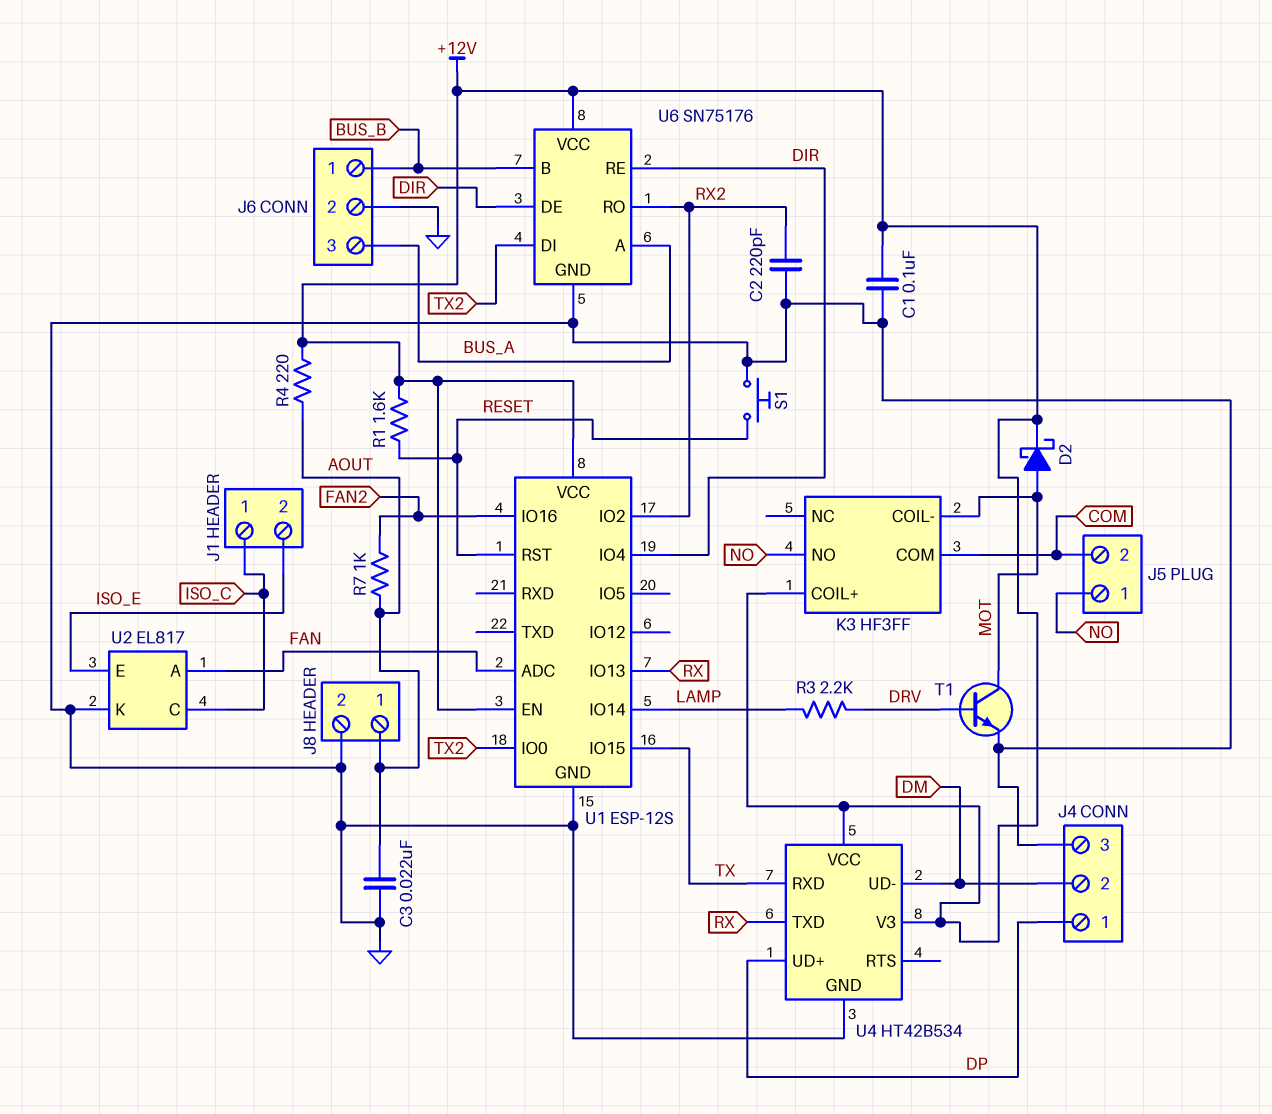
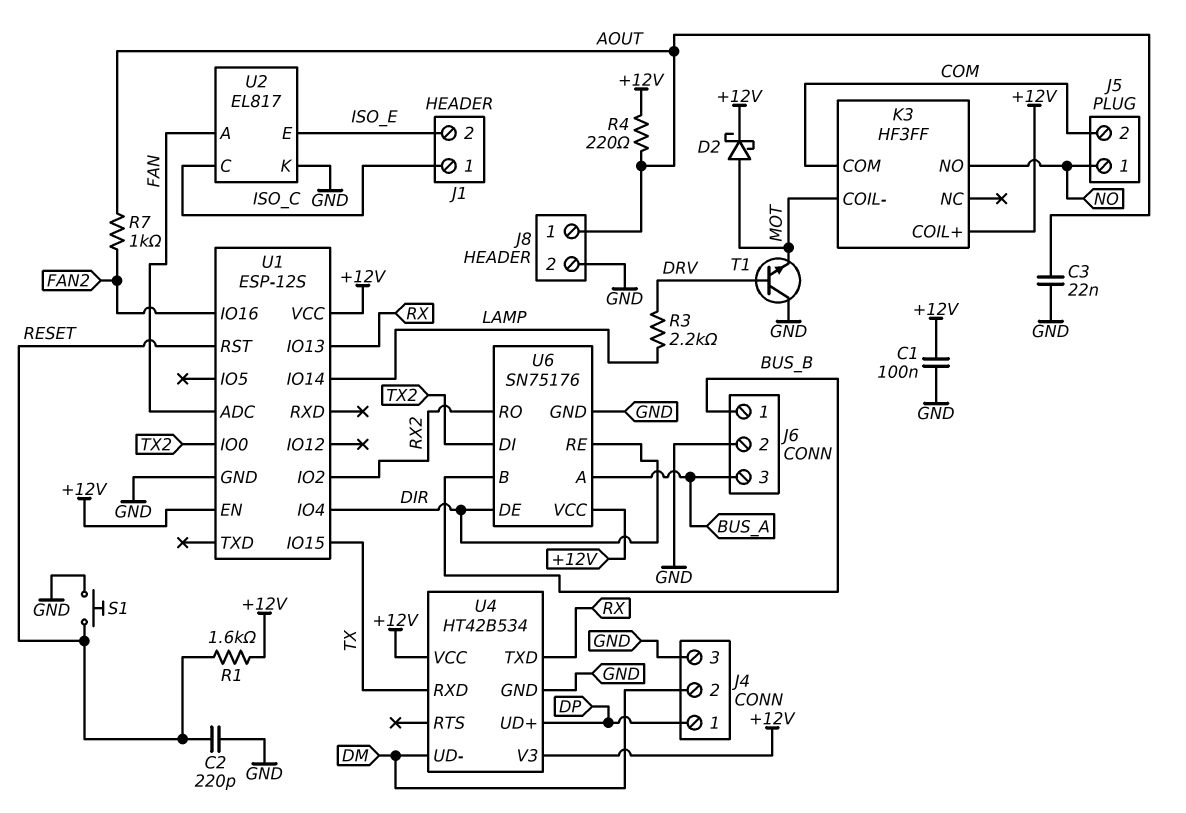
C2: 220pF (GND, RX2) -> 220pF (GND, RESET)
T1: NPN (B DRV, C MOT, E GND) -> NPN (B DRV, C GND, E MOT)

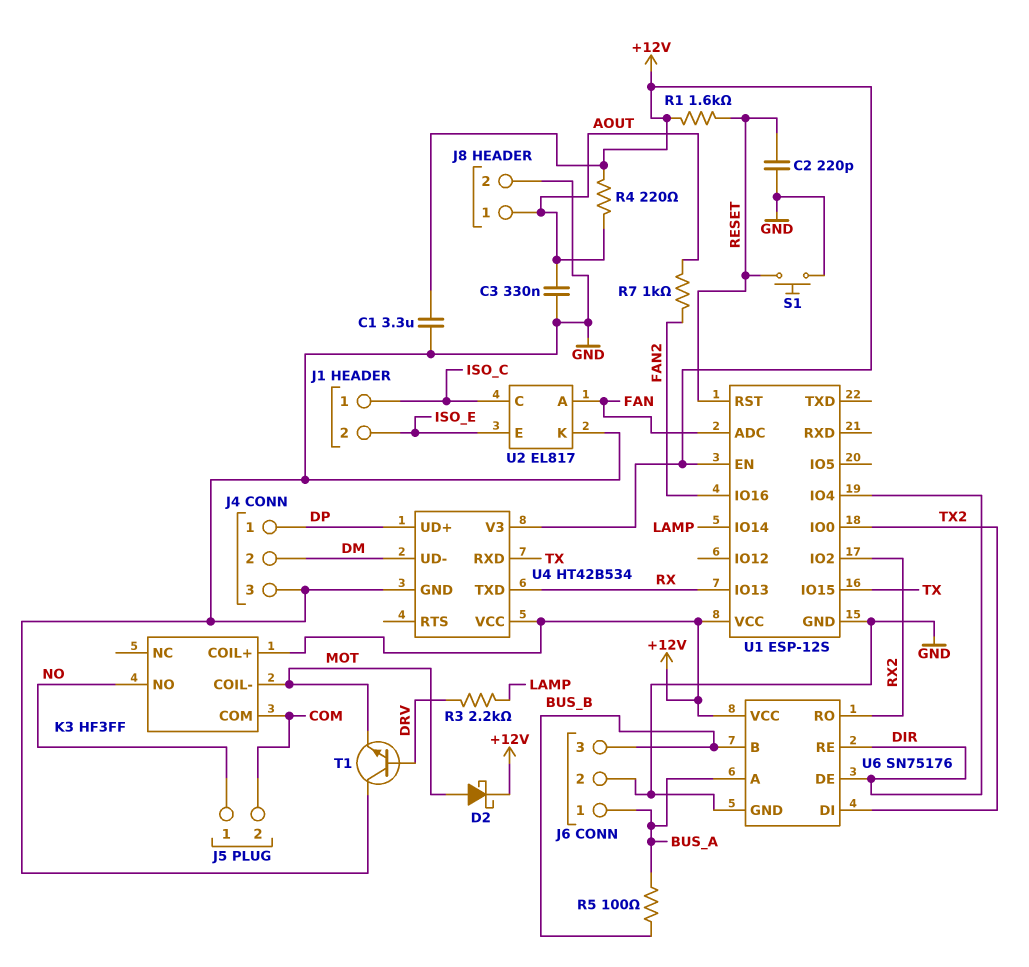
C1: 100nF (+12V, GND) -> 3.3uF (+12V, GND)
C3: 22nF (AOUT, GND) -> 330nF (AOUT, GND)
J6 pin 1: BUS_B -> BUS_A
J6 pin 3: BUS_A -> BUS_B
R5: none -> 100 (BUS_A, BUS_B)

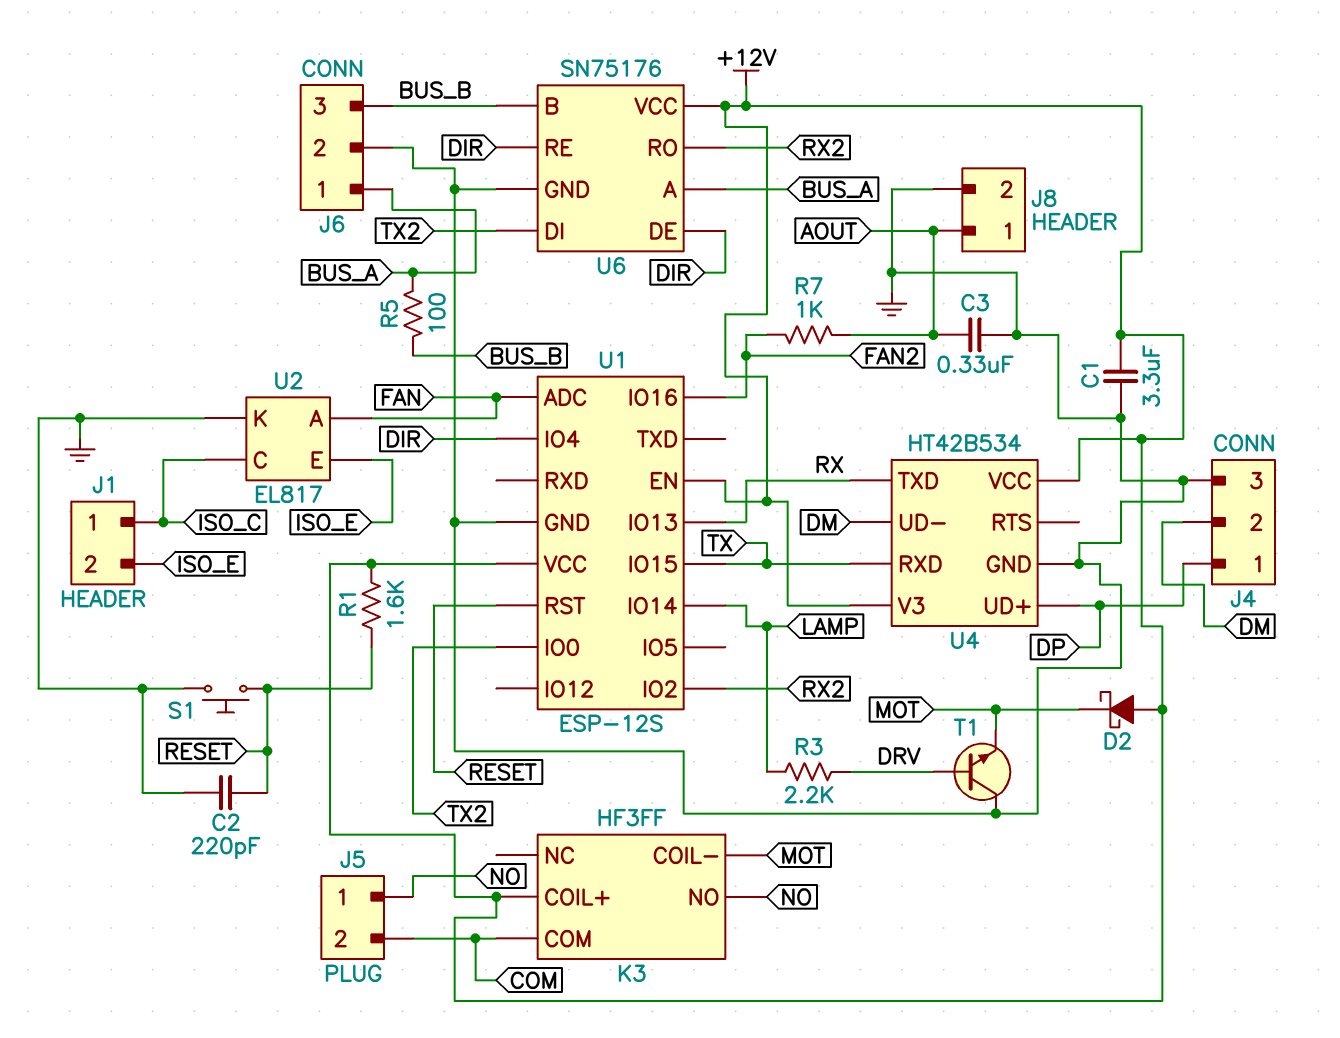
D2: schottky (A MOT, K +12V) -> schottky (A +12V, K MOT)
R4: 220 (+12V, AOUT) -> none

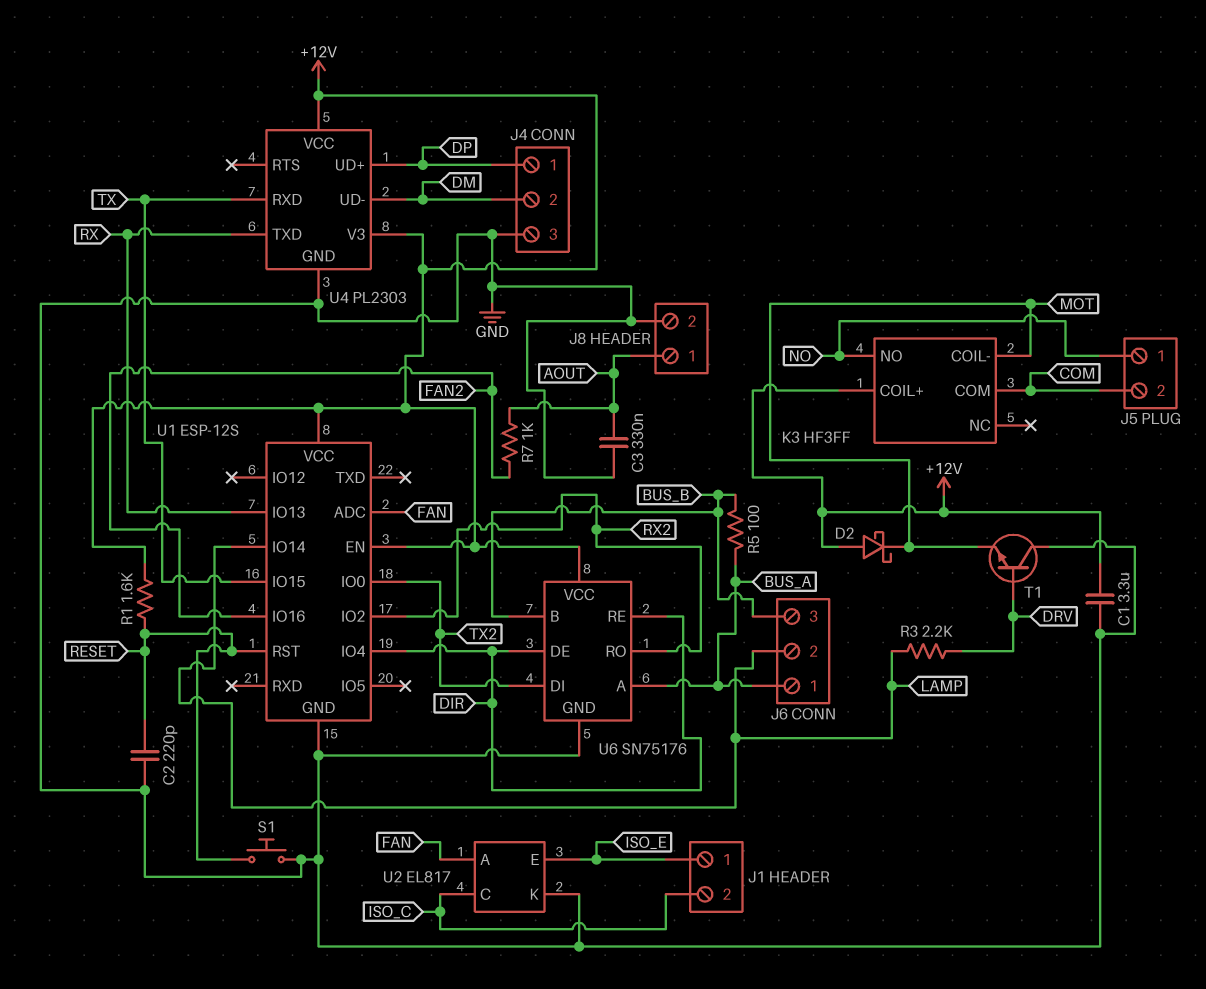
J1 pin 1: ISO_C -> ISO_E
J1 pin 2: ISO_E -> ISO_C
J6 pin 2: GND -> LAMP
U4: HT42B534 -> PL2303

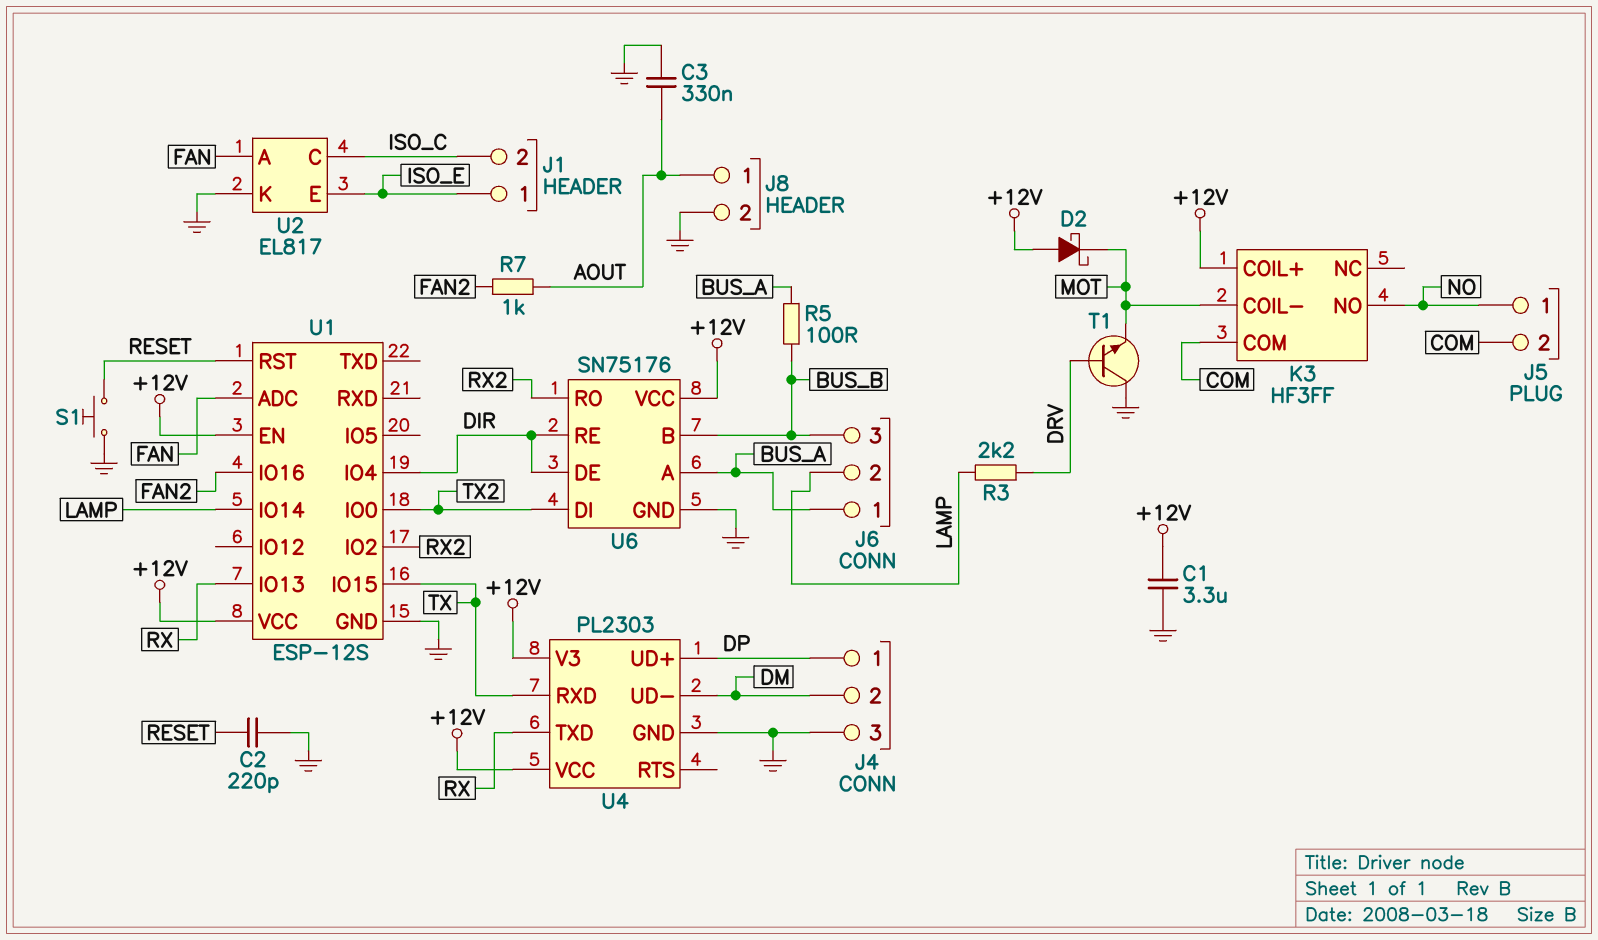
R1: 1.6k (+12V, RESET) -> none

